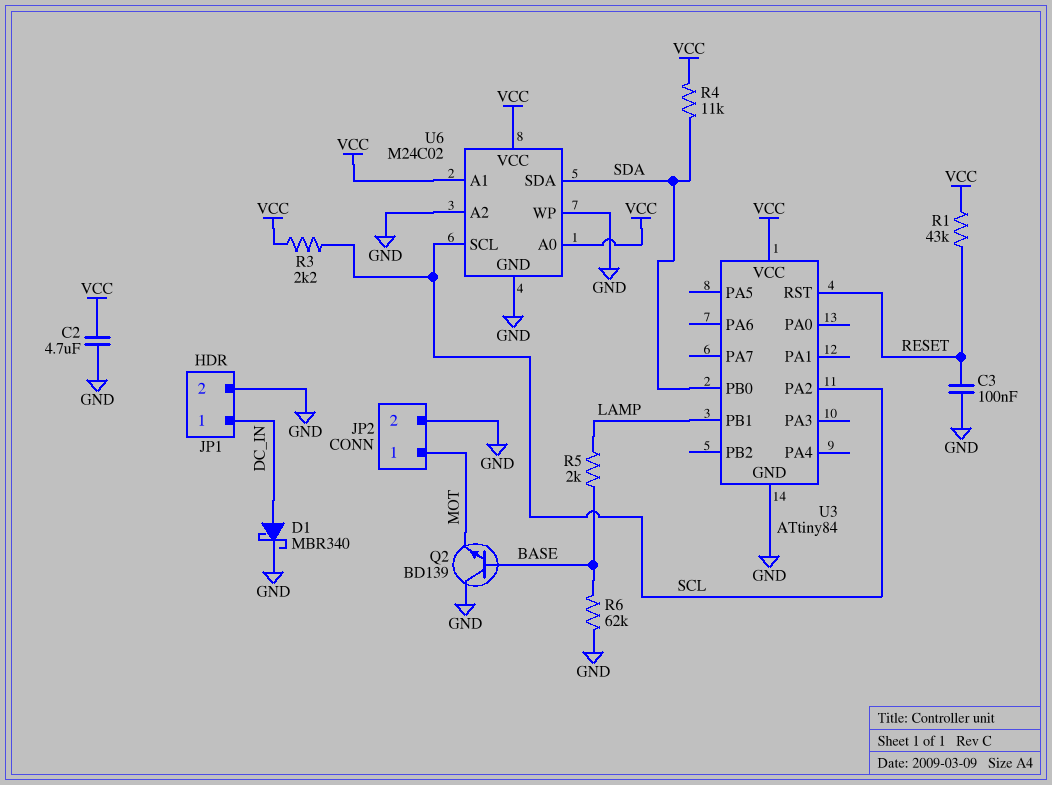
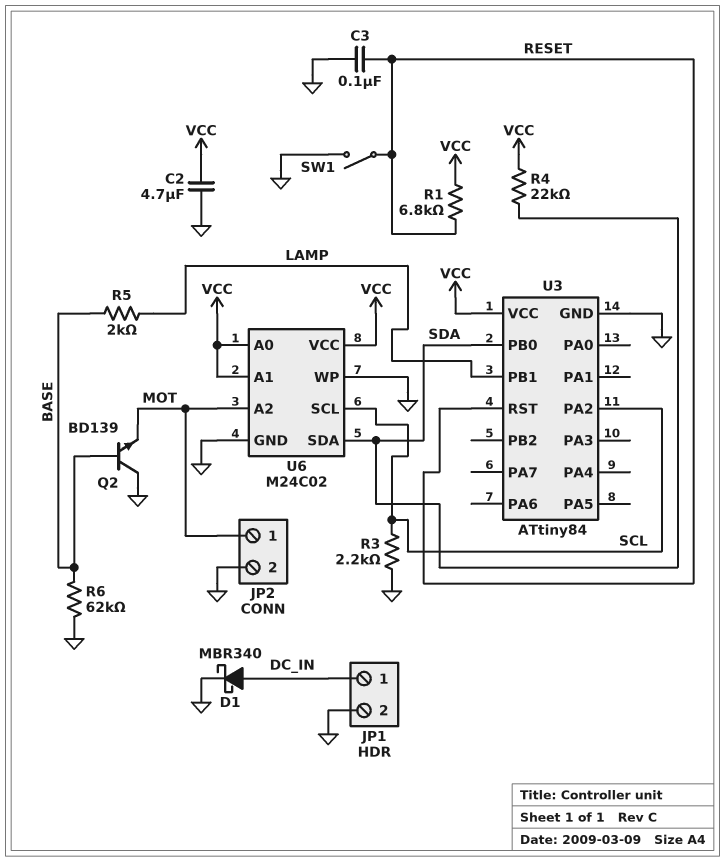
R1: 43k (RESET, VCC) -> 6.8k (RESET, VCC)
R3: 2.2k (SCL, VCC) -> 2.2k (GND, SCL)
R4: 11k (SDA, VCC) -> 22k (SDA, VCC)
SW1: none -> switch (GND, RESET)
U6 pin A2: GND -> MOT

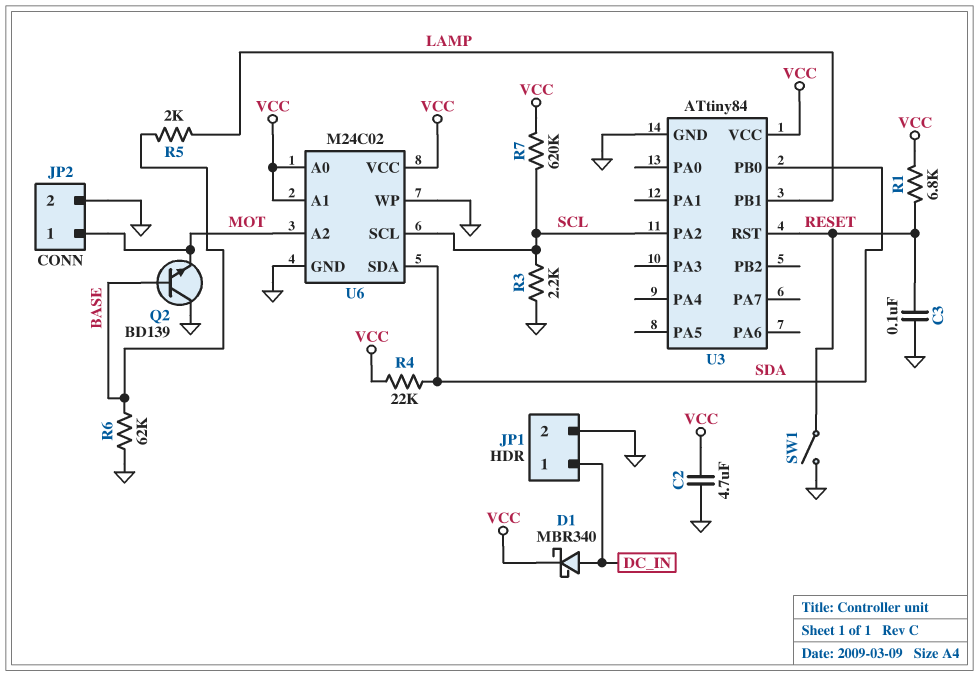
D1: schottky MBR340 (A DC_IN, K GND) -> schottky MBR340 (A DC_IN, K VCC)
R7: none -> 620k (SCL, VCC)

